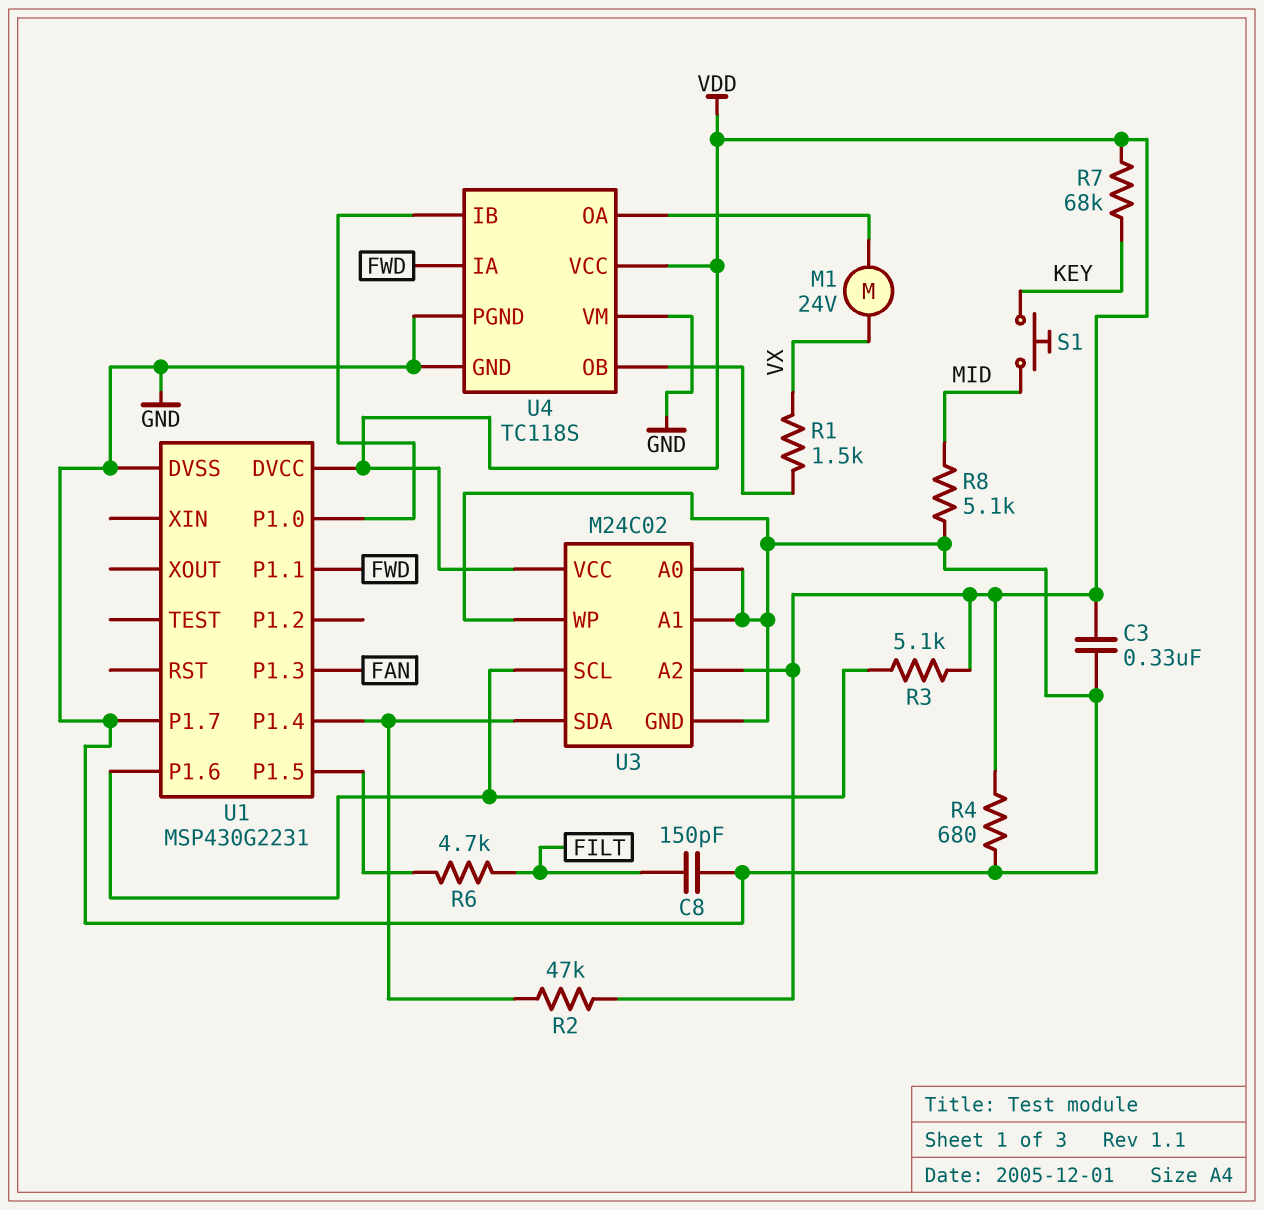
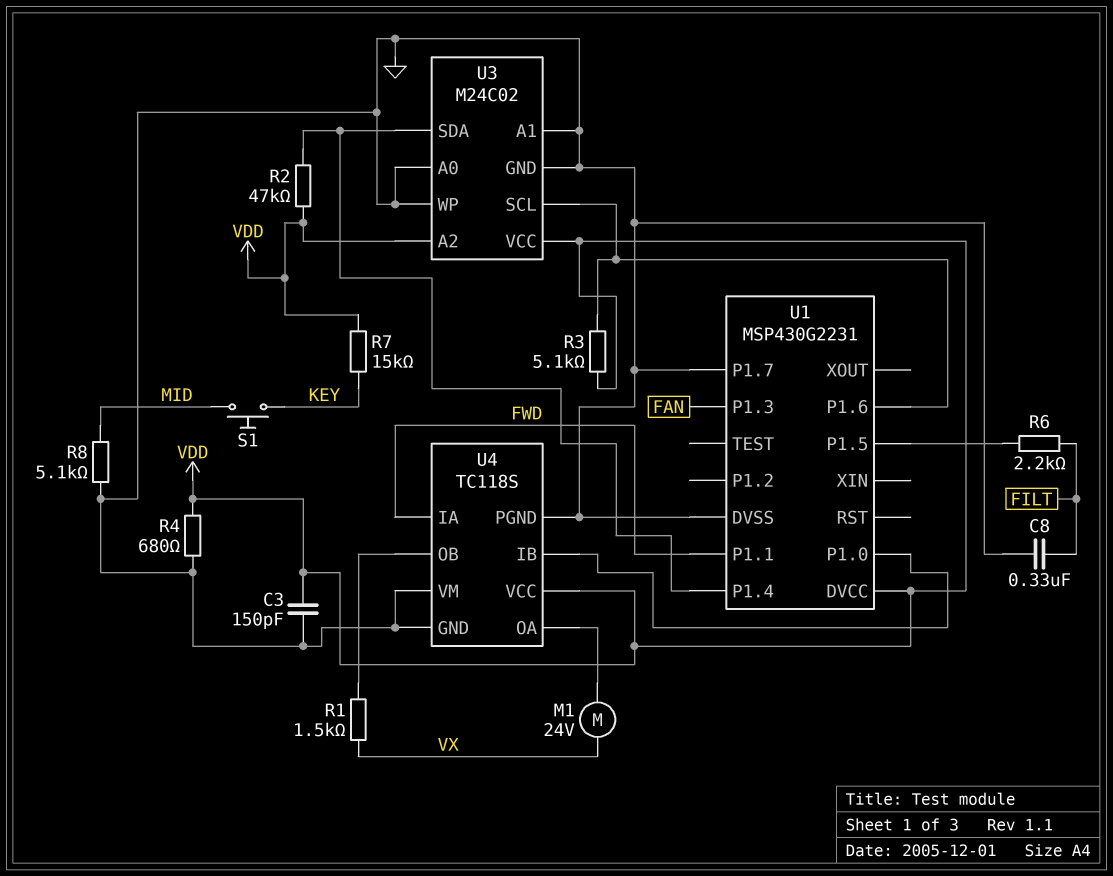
C3: 330nF (GND, VDD) -> 150pF (GND, VDD)
C8: 150pF (FILT, GND) -> 330nF (FILT, GND)
R6: 4.7k (FILT, U1/P1.5) -> 2.2k (FILT, U1/P1.5)
R7: 68k (KEY, VDD) -> 15k (KEY, VDD)

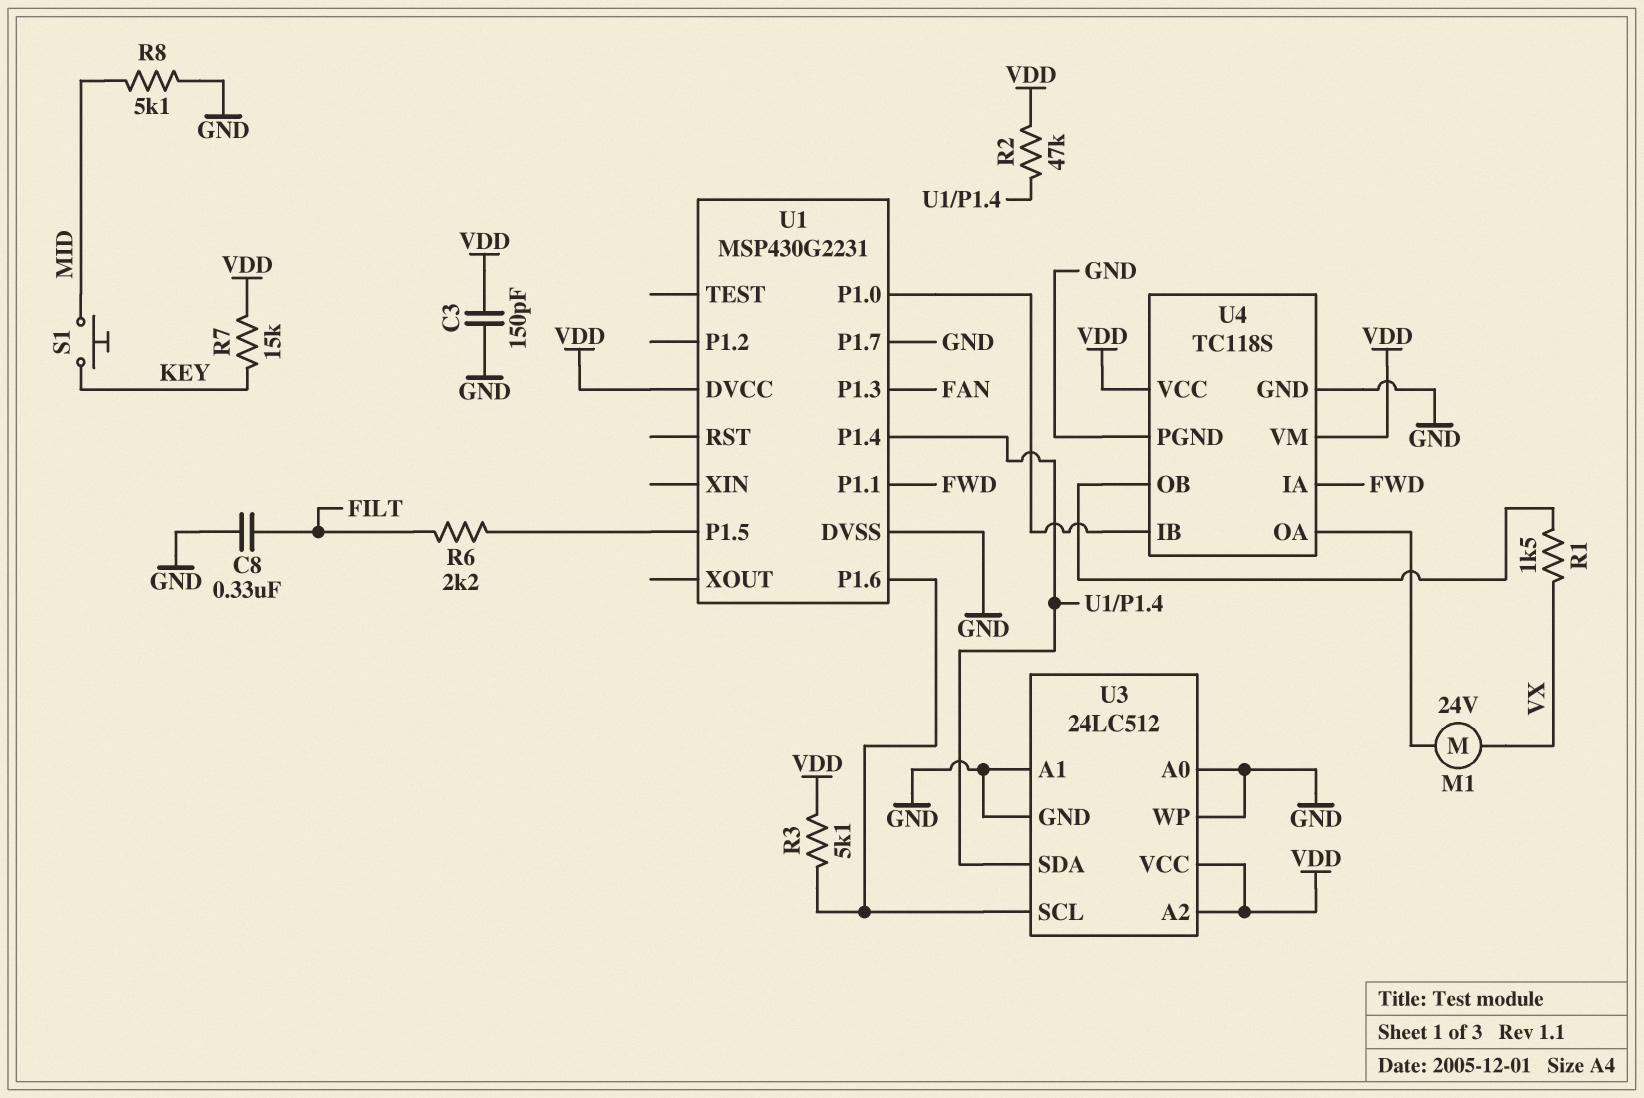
R4: 680 (GND, VDD) -> none
U3: M24C02 -> 24LC512
U4 pin VM: GND -> VDD

